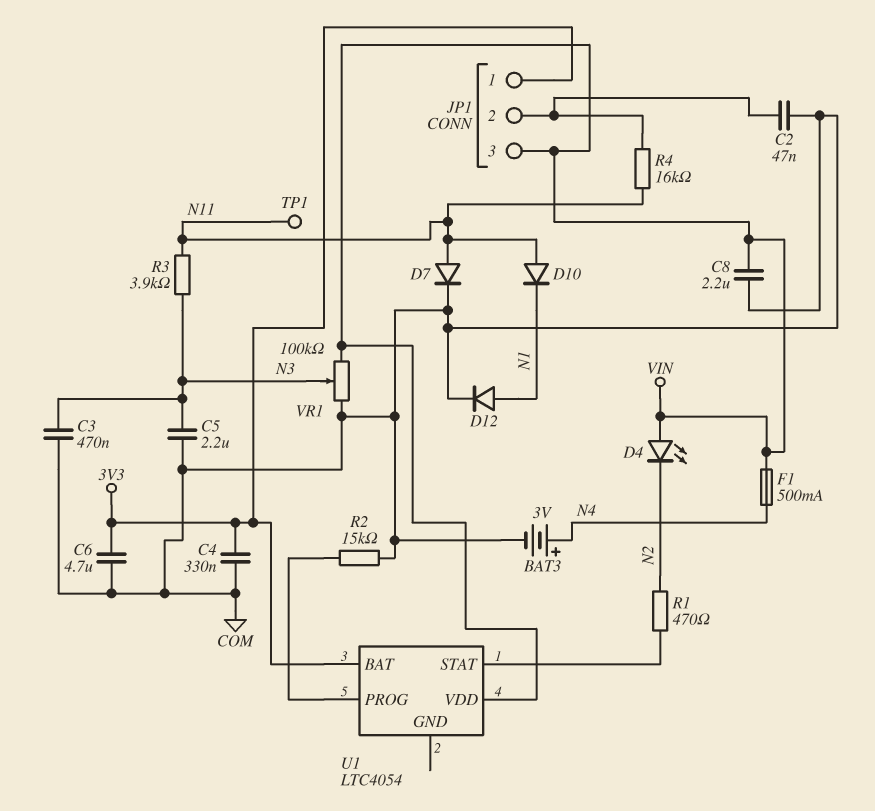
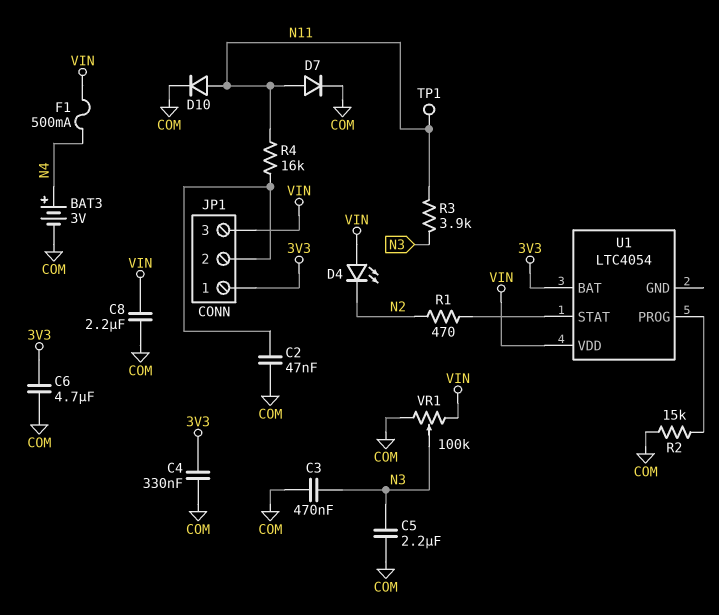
D10: diode (A N11, K N1) -> diode (A N11, K COM)
D12: diode (A N1, K COM) -> none

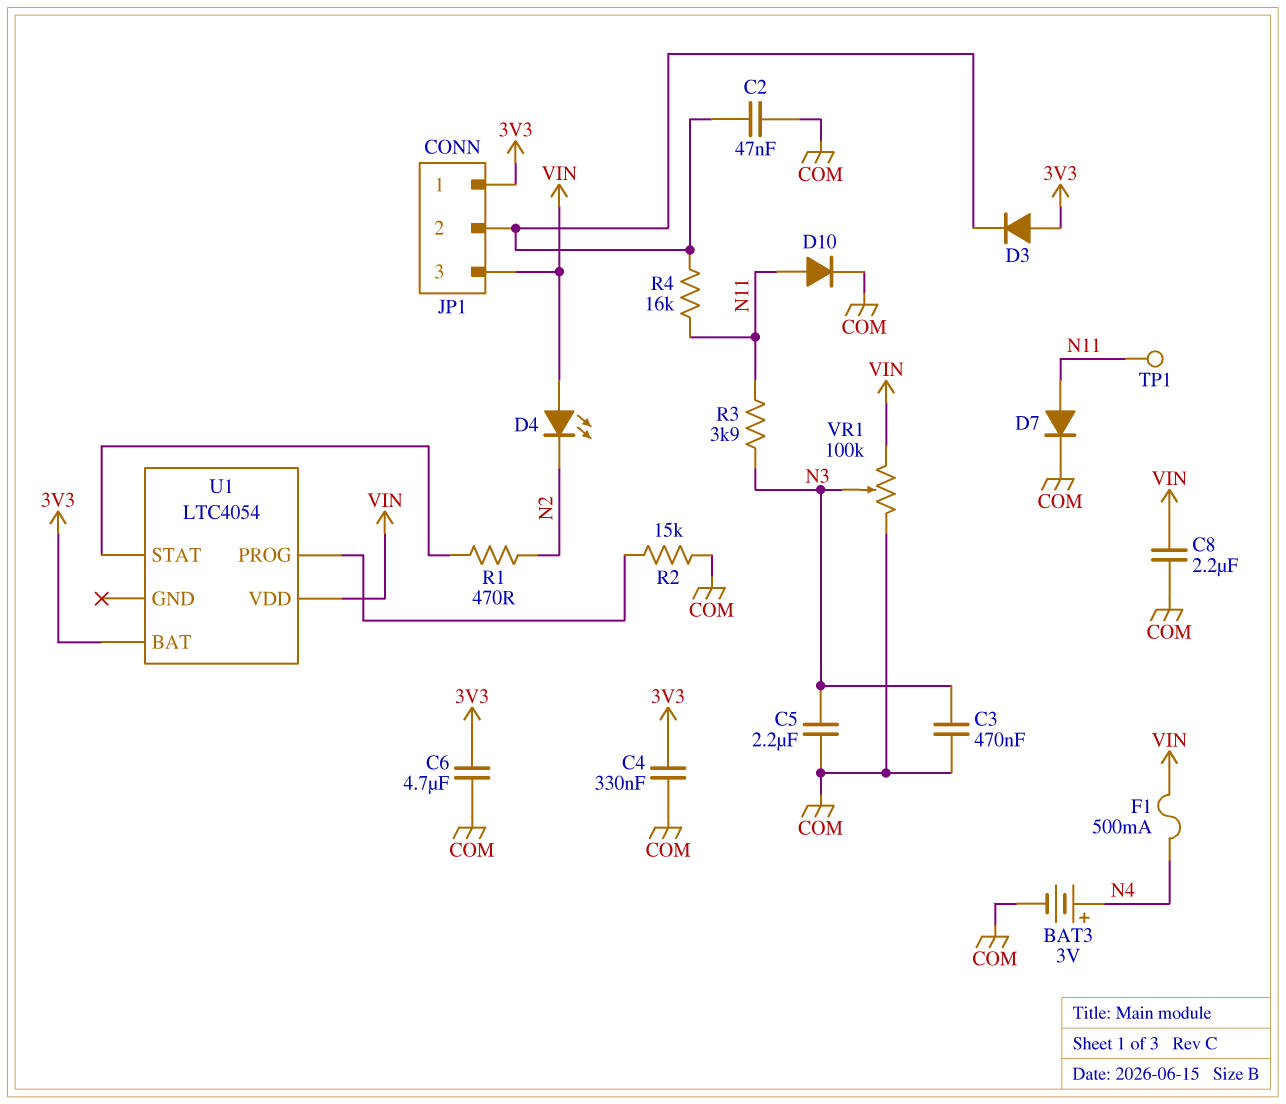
D3: none -> diode (A 3V3, K JP1/2)

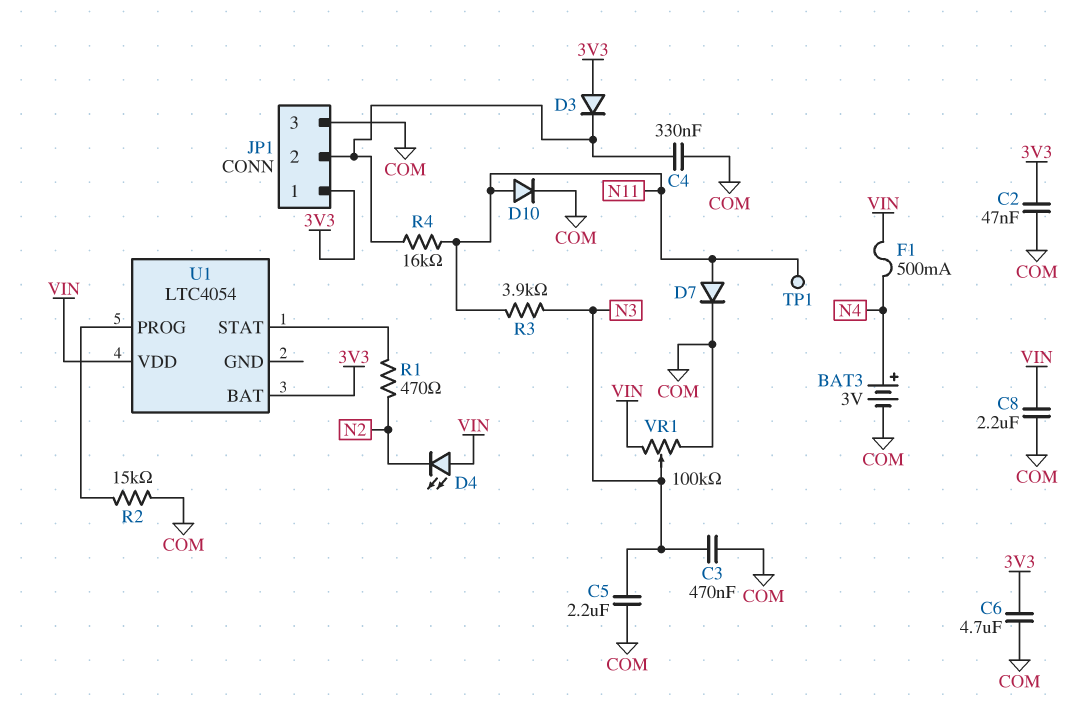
C2: 47nF (COM, JP1/2) -> 47nF (3V3, COM)
C4: 330nF (3V3, COM) -> 330nF (COM, JP1/2)
JP1 pin 3: VIN -> COM

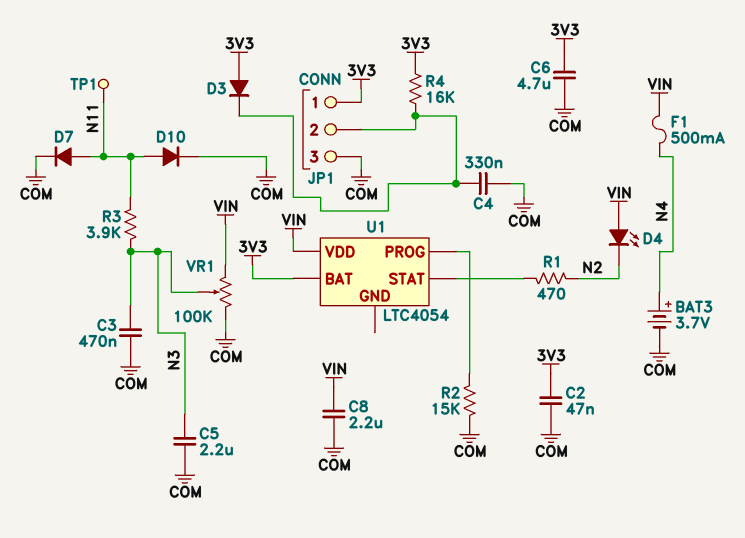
BAT3: 3V (plus N4, minus COM) -> 3.7V (plus N4, minus COM)
R4: 16k (JP1/2, N11) -> 16k (3V3, JP1/2)

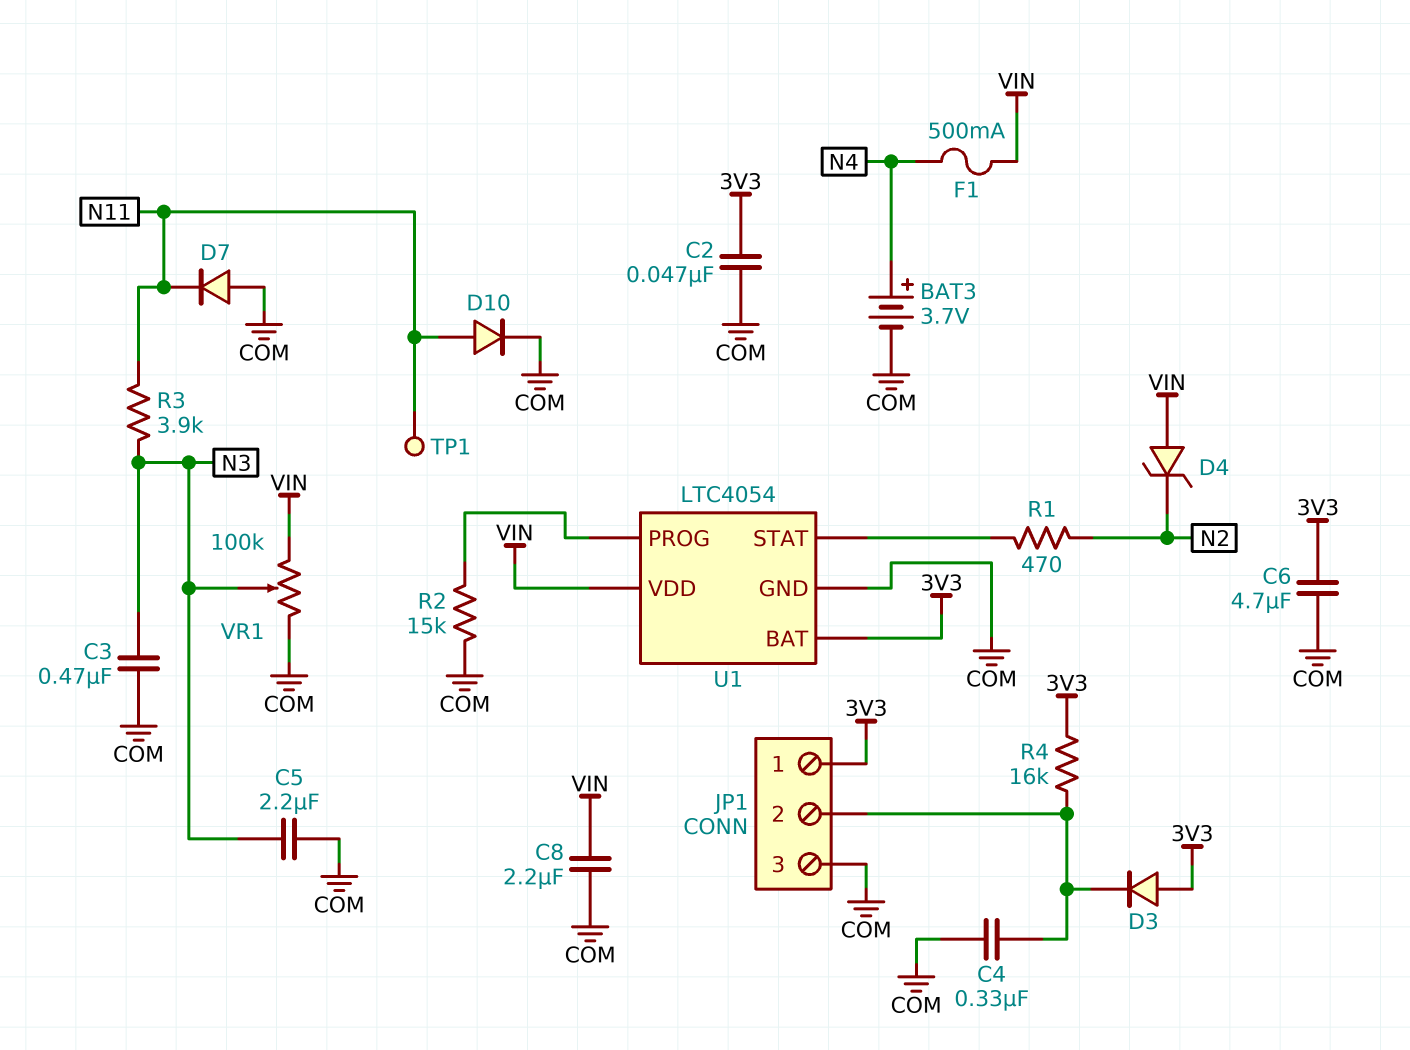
D4: LED (A VIN, K N2) -> zener (A VIN, K N2)
D7: diode (A N11, K COM) -> diode (A COM, K N11)
U1 pin GND: none -> COM

